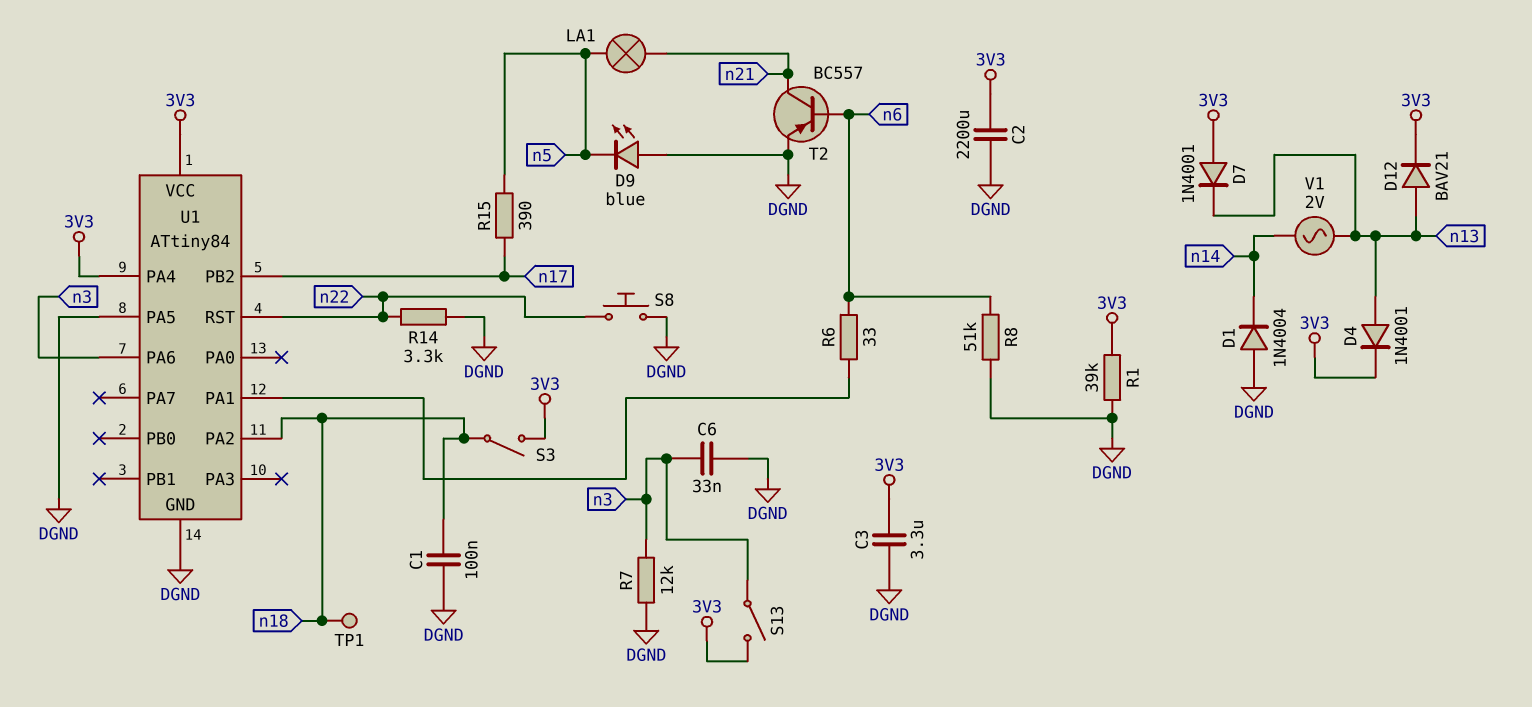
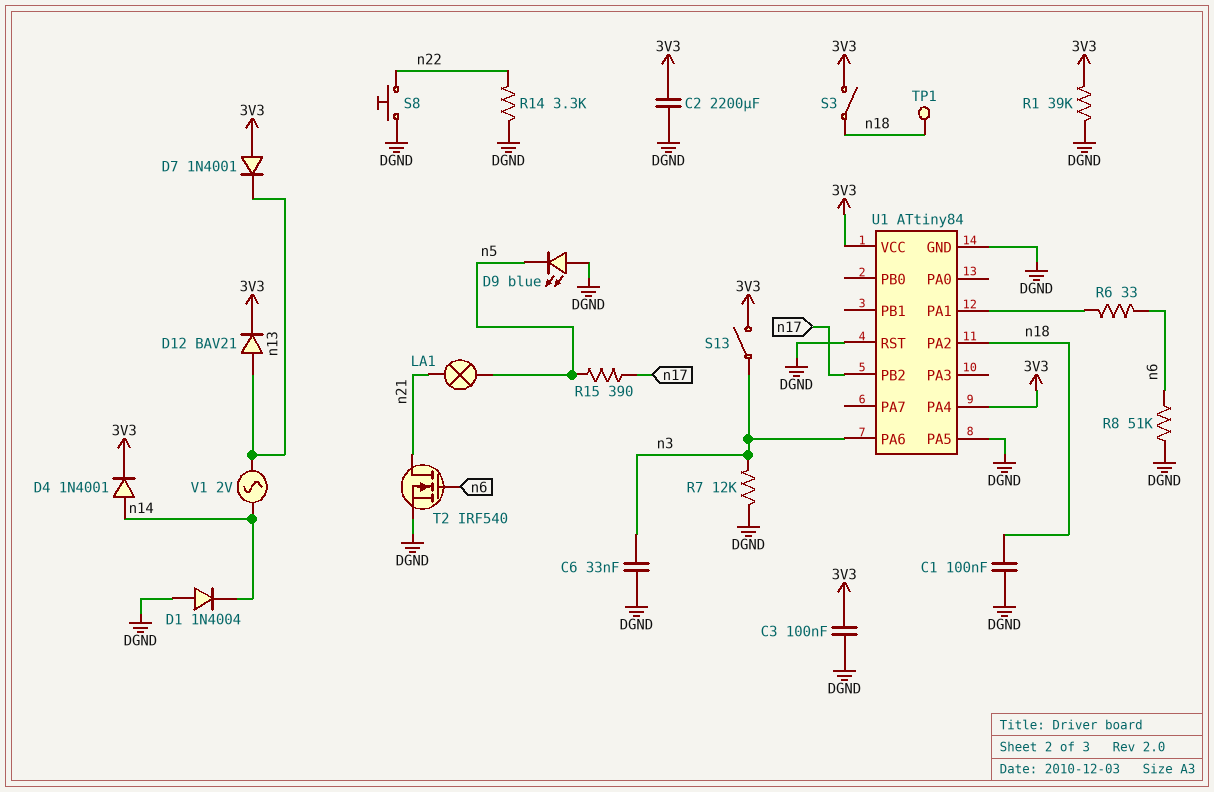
C3: 3.3uF (3V3, DGND) -> 100nF (3V3, DGND)
D4: diode 1N4001 (A n13, K 3V3) -> diode 1N4001 (A n14, K 3V3)
T2: PNP BC557 (B n6, C n21, E DGND) -> NMOS IRF540 (G n6, D n21, S DGND)
U1 pin RST: n22 -> DGND

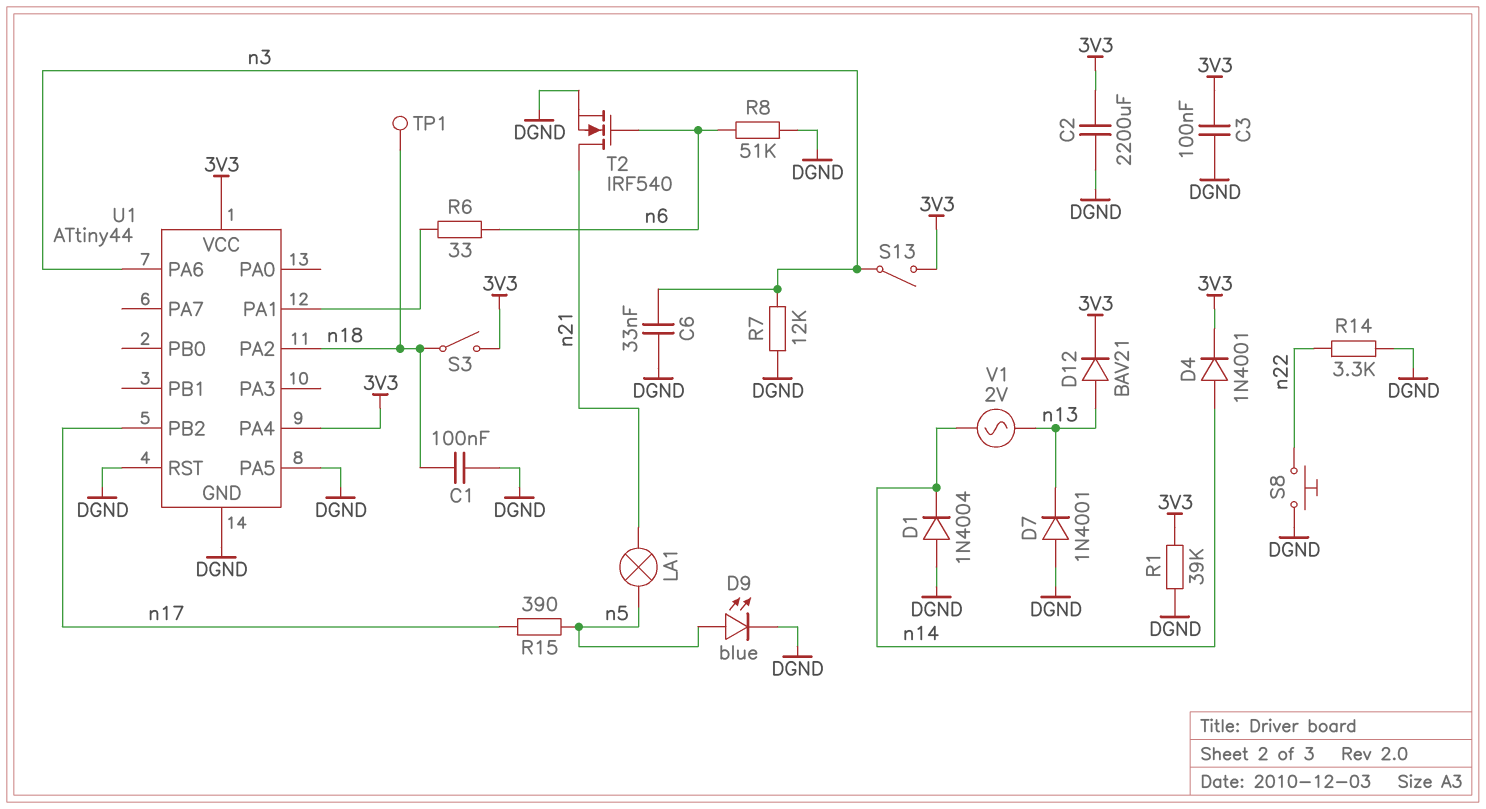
D7: diode 1N4001 (A 3V3, K n13) -> diode 1N4001 (A DGND, K n13)
D9: LED blue (A DGND, K n5) -> LED blue (A n5, K DGND)
U1: ATtiny84 -> ATtiny44

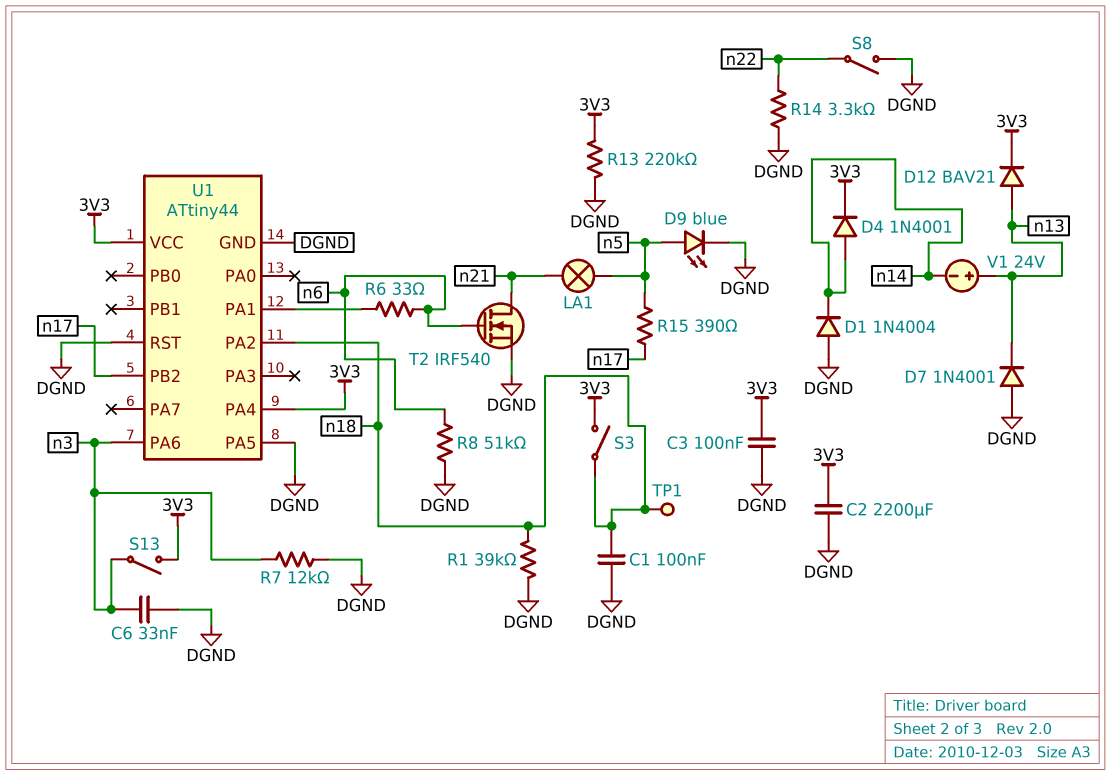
R1: 39k (3V3, DGND) -> 39k (DGND, n18)
R13: none -> 220k (3V3, DGND)
S8: button (DGND, n22) -> switch (DGND, n22)
V1: AC 2V (n13, n14) -> 24V (plus n13, minus n14)

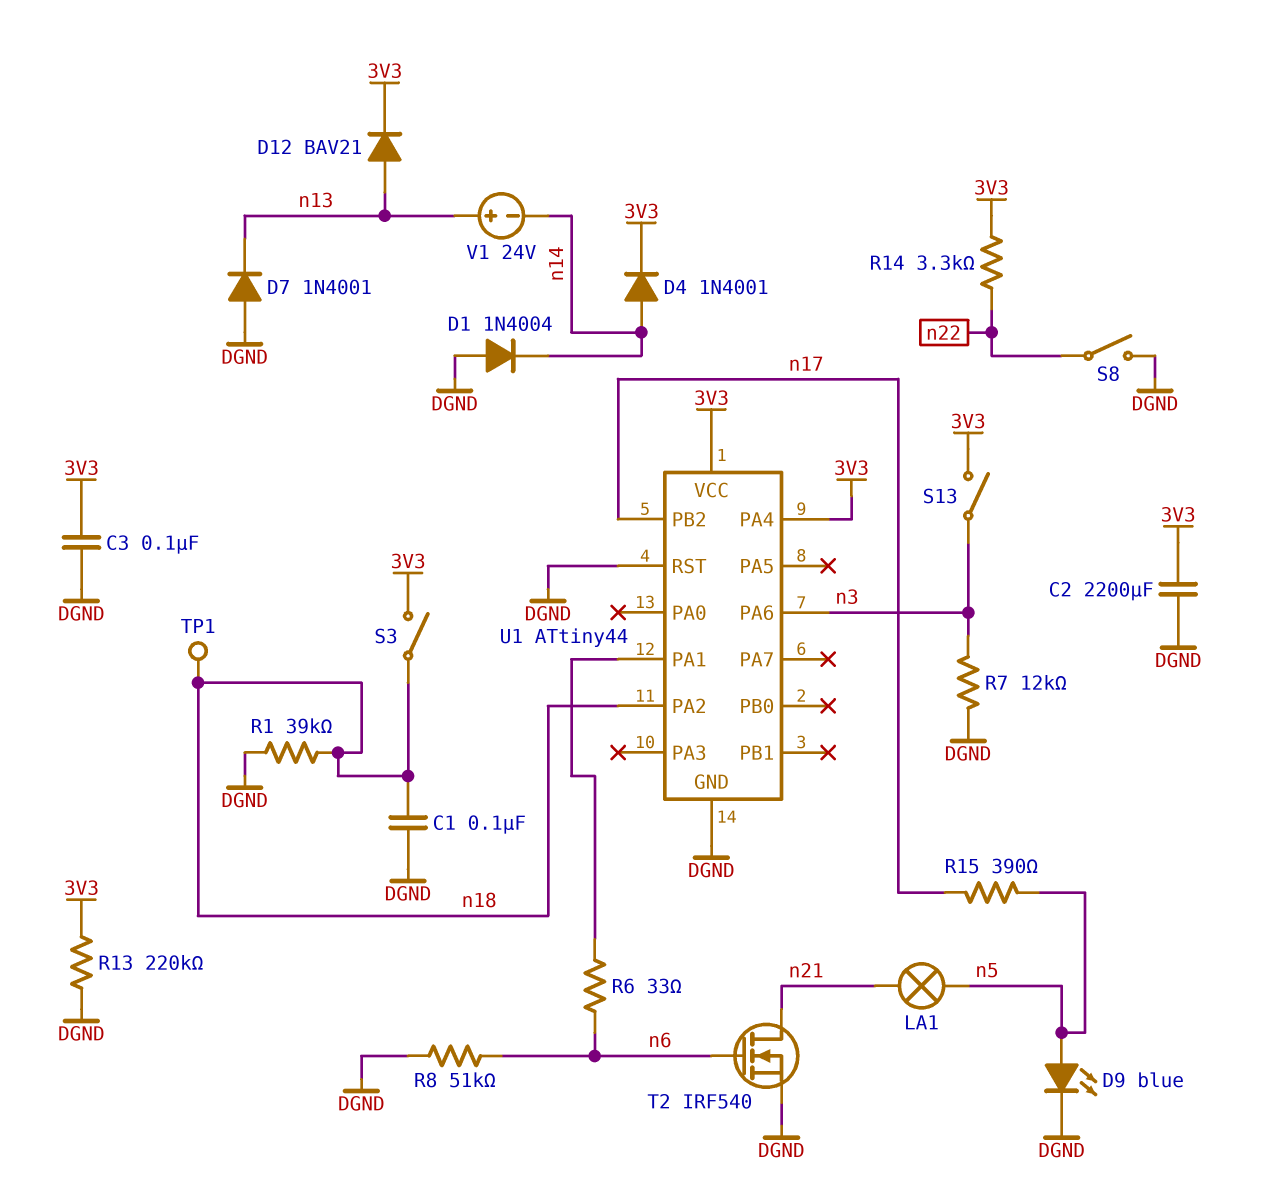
C6: 33nF (DGND, n3) -> none
R14: 3.3k (DGND, n22) -> 3.3k (3V3, n22)
U1 pin PA5: DGND -> none

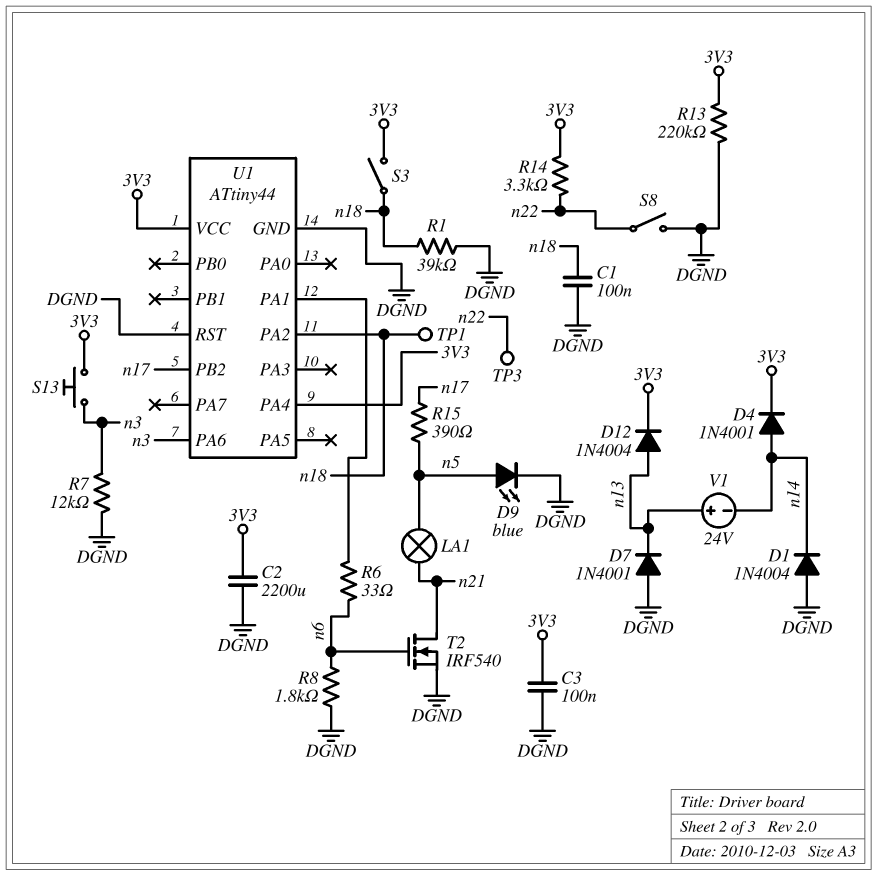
D12: diode BAV21 (A n13, K 3V3) -> diode 1N4004 (A n13, K 3V3)
R8: 51k (DGND, n6) -> 1.8k (DGND, n6)
S13: switch (3V3, n3) -> button (3V3, n3)
TP3: none -> test point (n22)

